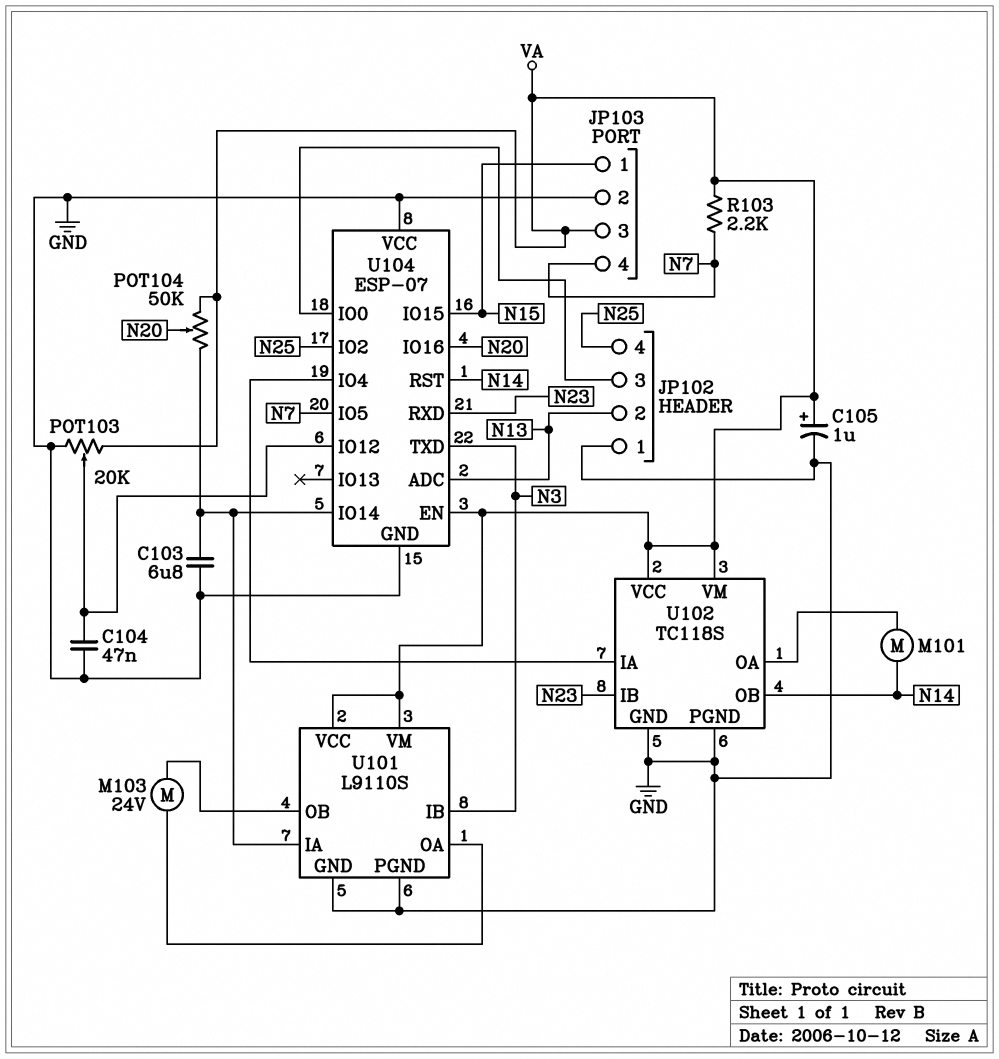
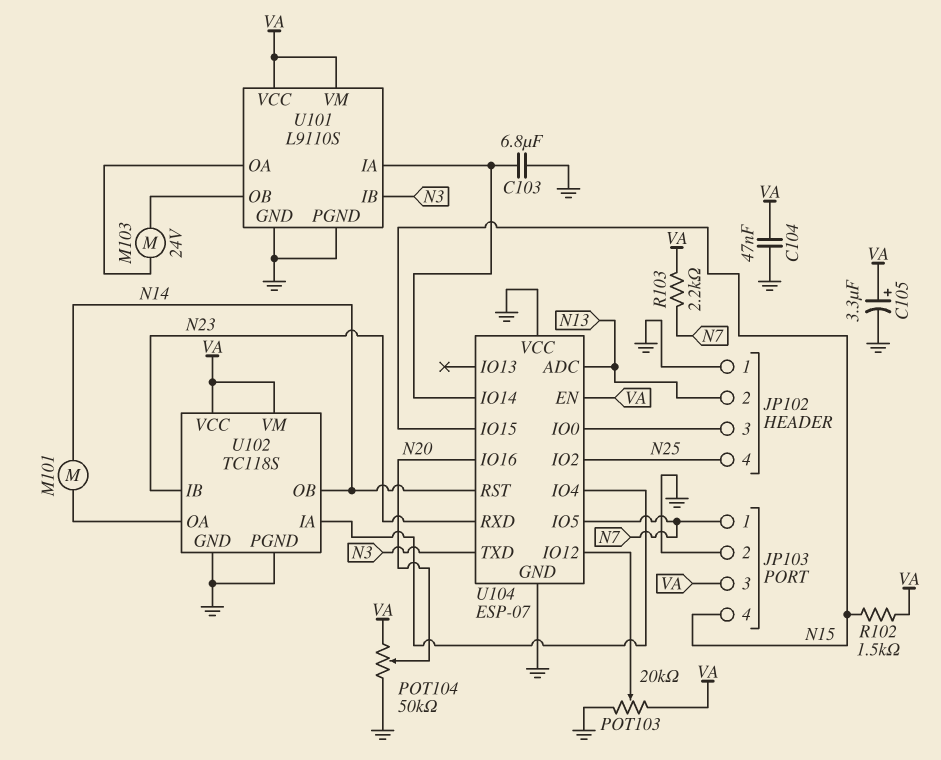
C104: 47nF (GND, U104/IO12) -> 47nF (GND, VA)
C105: 1uF (plus VA, minus GND) -> 3.3uF (plus VA, minus GND)
JP103 pin 1: N15 -> N7
JP103 pin 4: N7 -> N15
POT104: 50k (U101/IA, VA, wiper N20) -> 50k (GND, VA, wiper N20)
R102: none -> 1.5k (N15, VA)

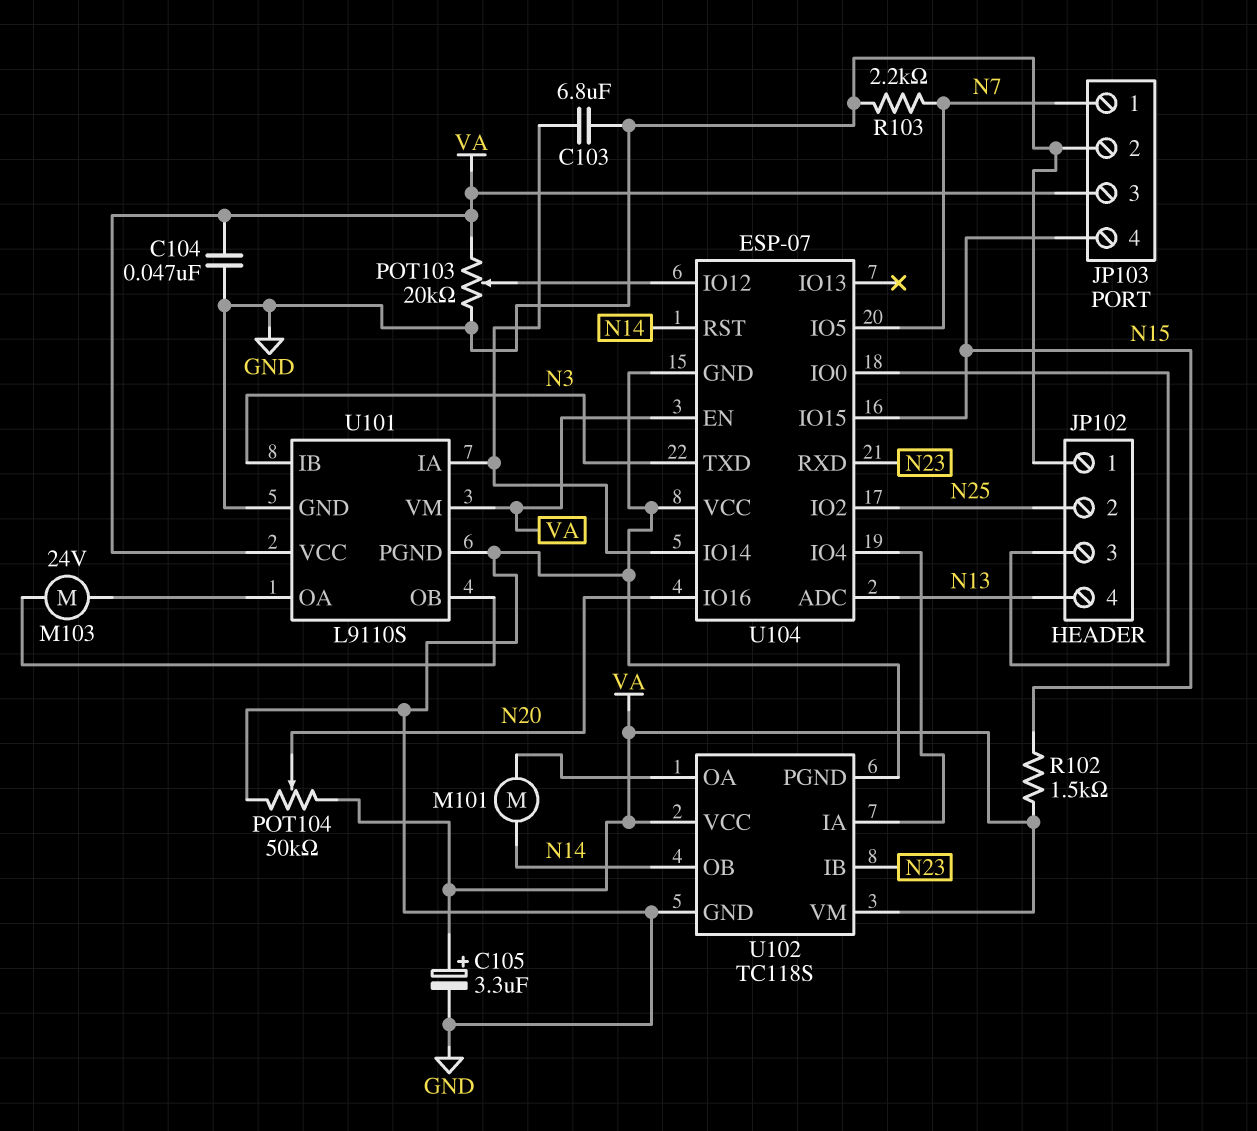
JP102 pin 2: N13 -> N25
JP102 pin 4: N25 -> N13
R103: 2.2k (N7, VA) -> 2.2k (GND, N7)

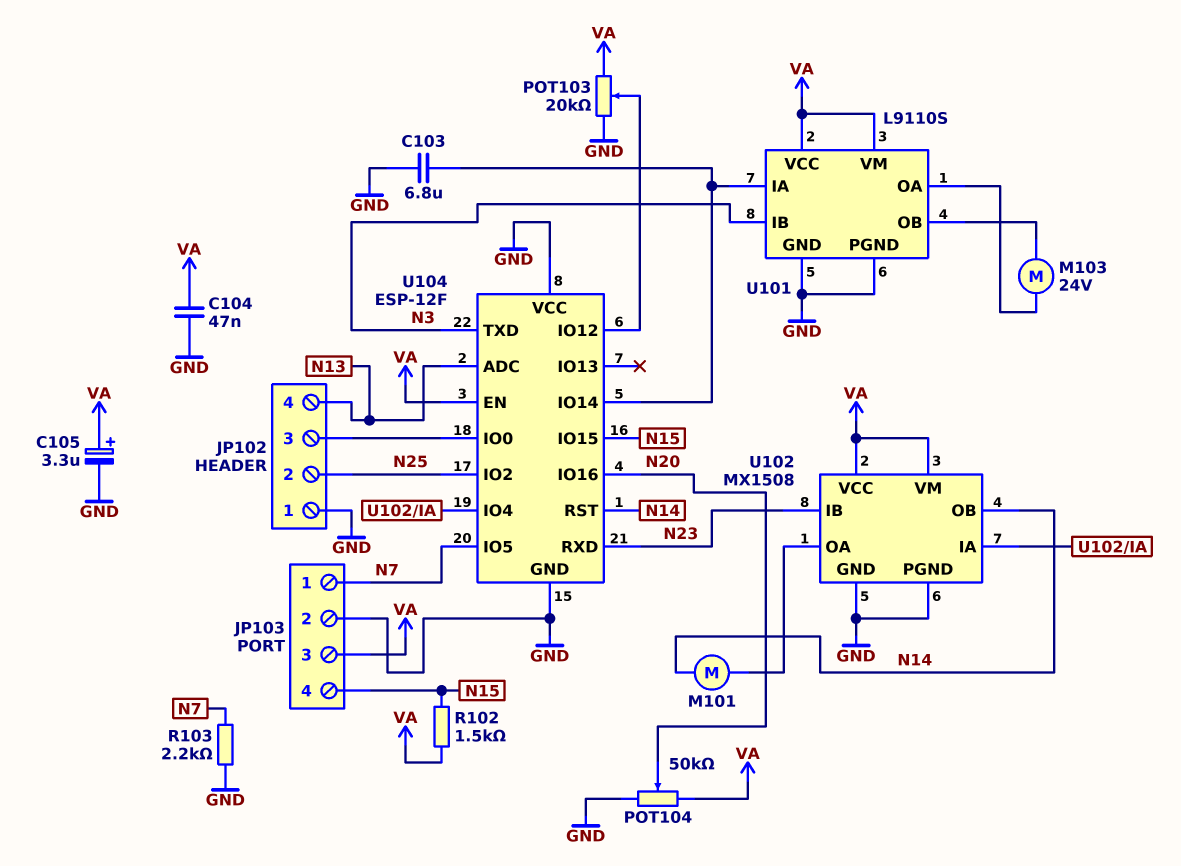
U102: TC118S -> MX1508
U104: ESP-07 -> ESP-12F

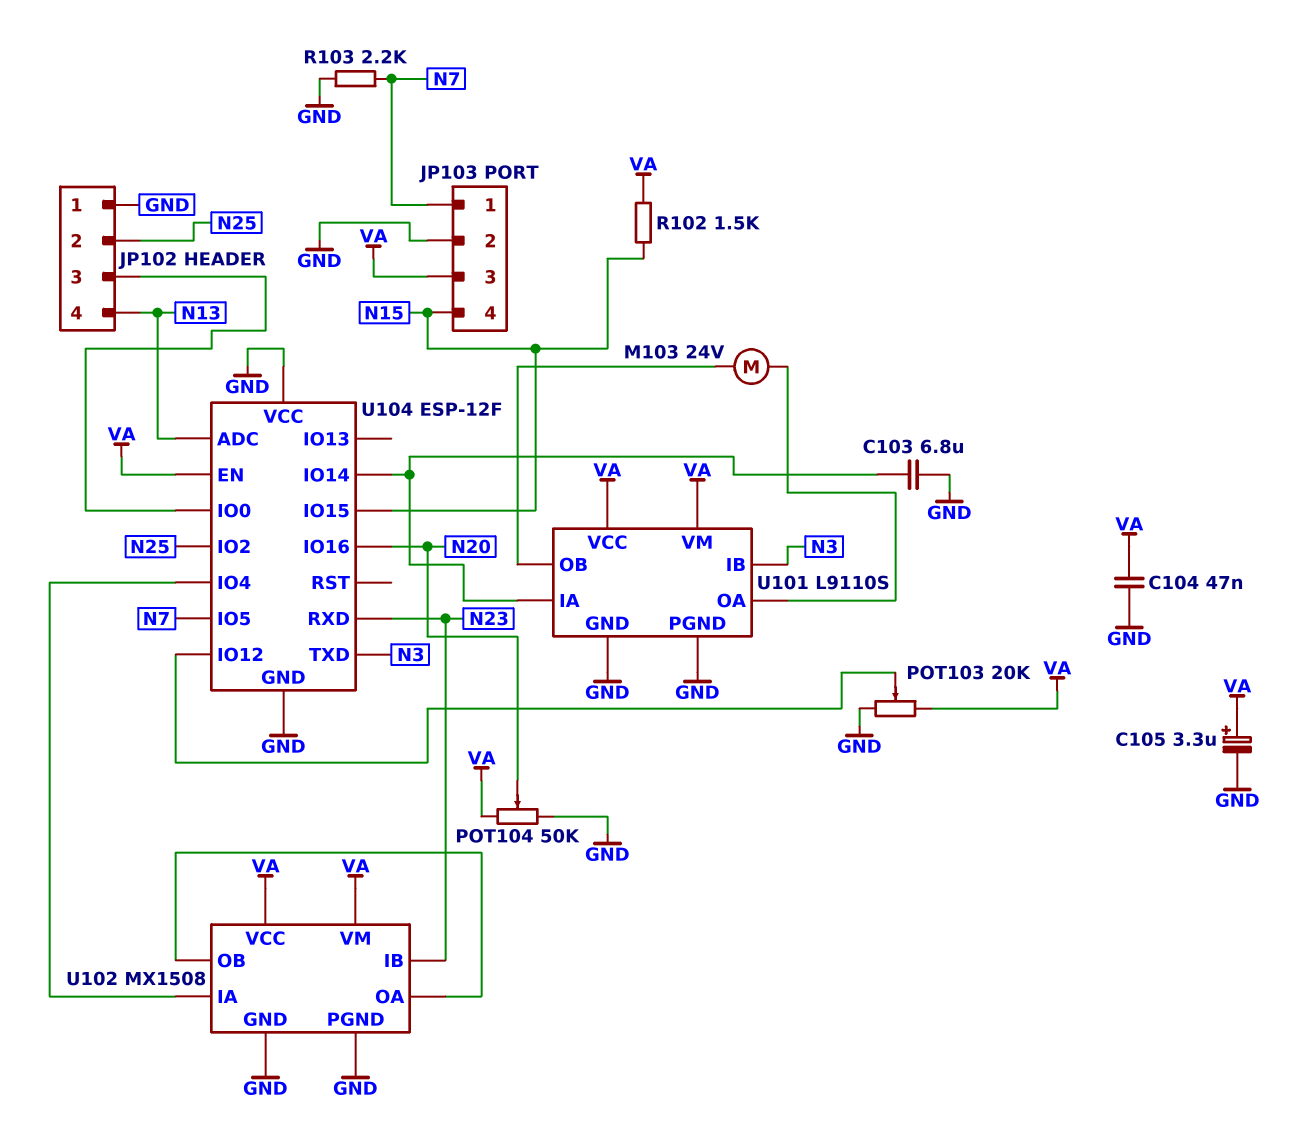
M101: motor (N14, U102/OA) -> none
U102 pin OB: N14 -> U102/OA
U104 pin RST: N14 -> none

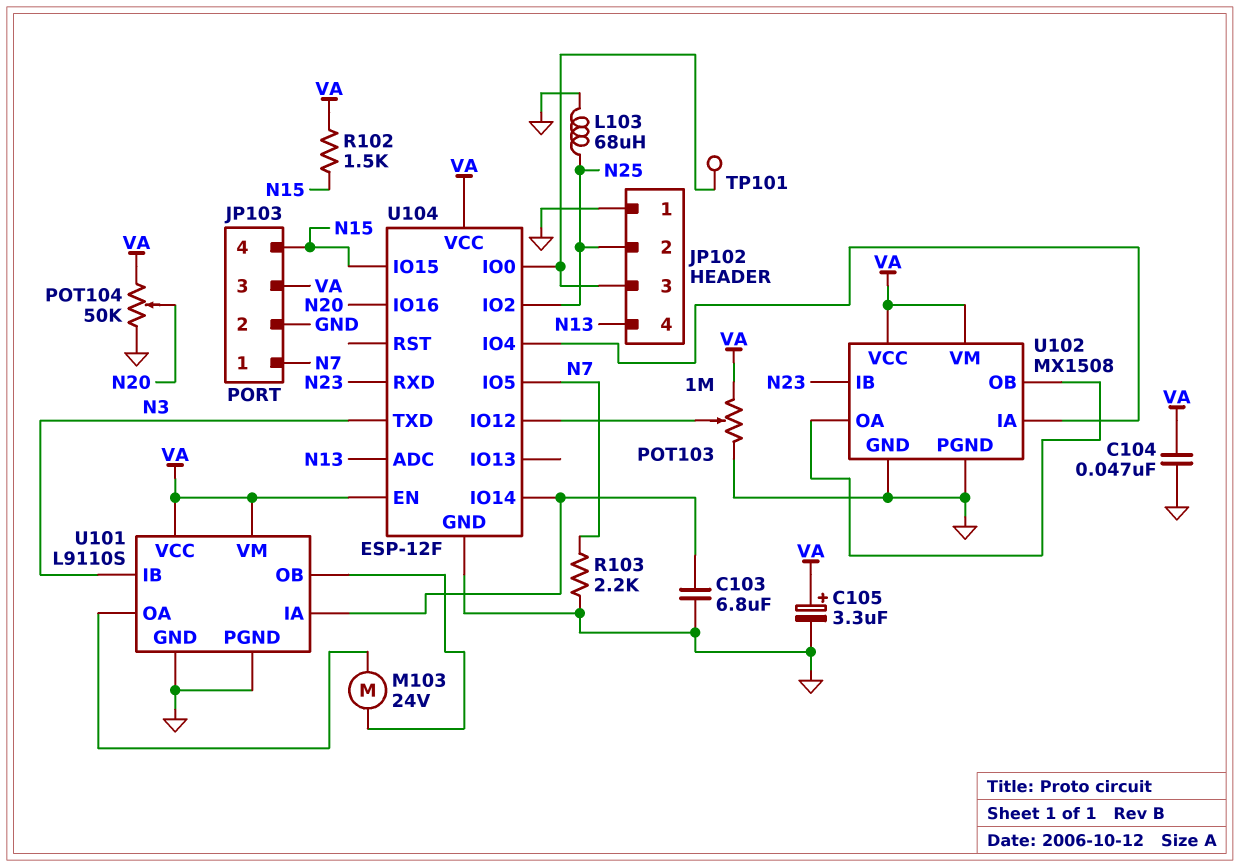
L103: none -> 68uH (GND, N25)
POT103: 20k (GND, VA, wiper U104/IO12) -> 1M (GND, VA, wiper U104/IO12)
TP101: none -> test point (JP102/3)
U104 pin VCC: GND -> VA

